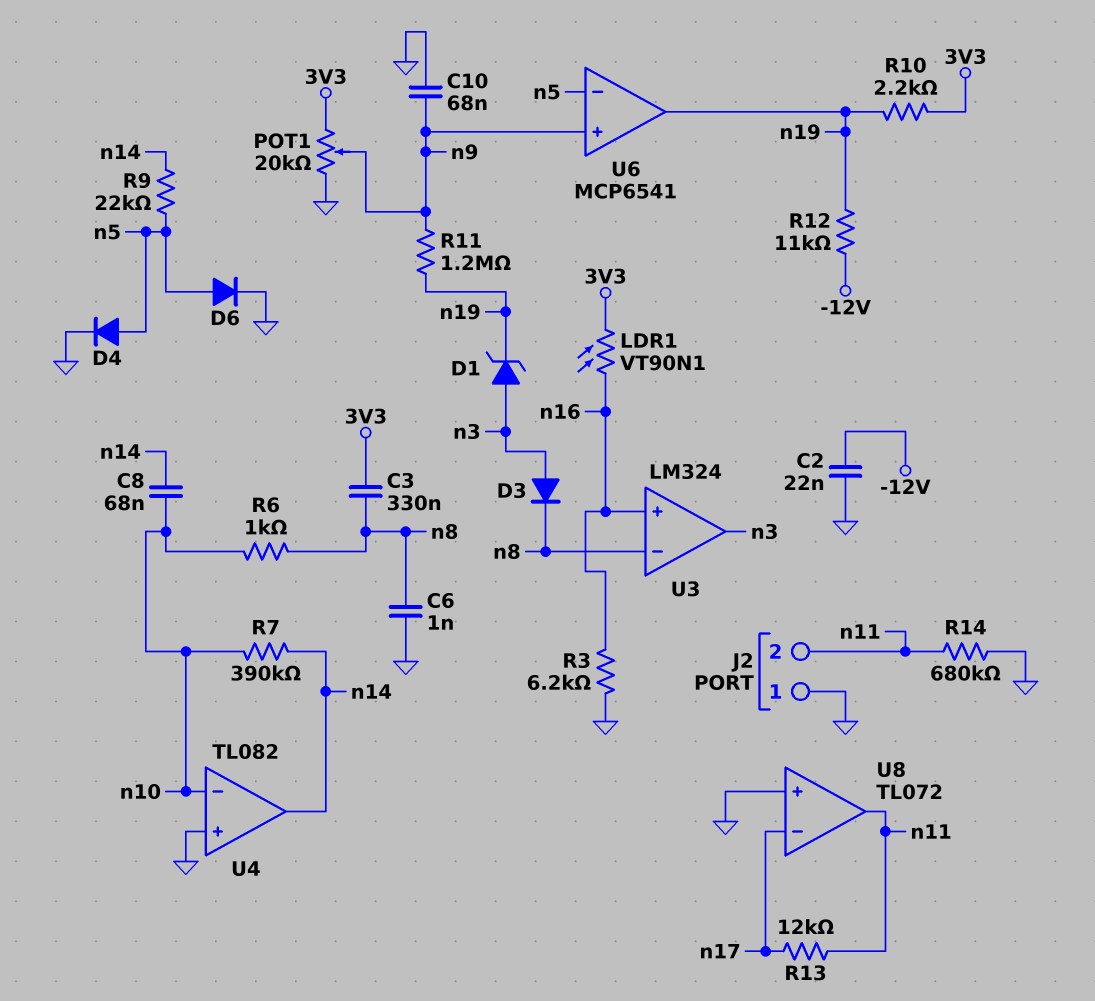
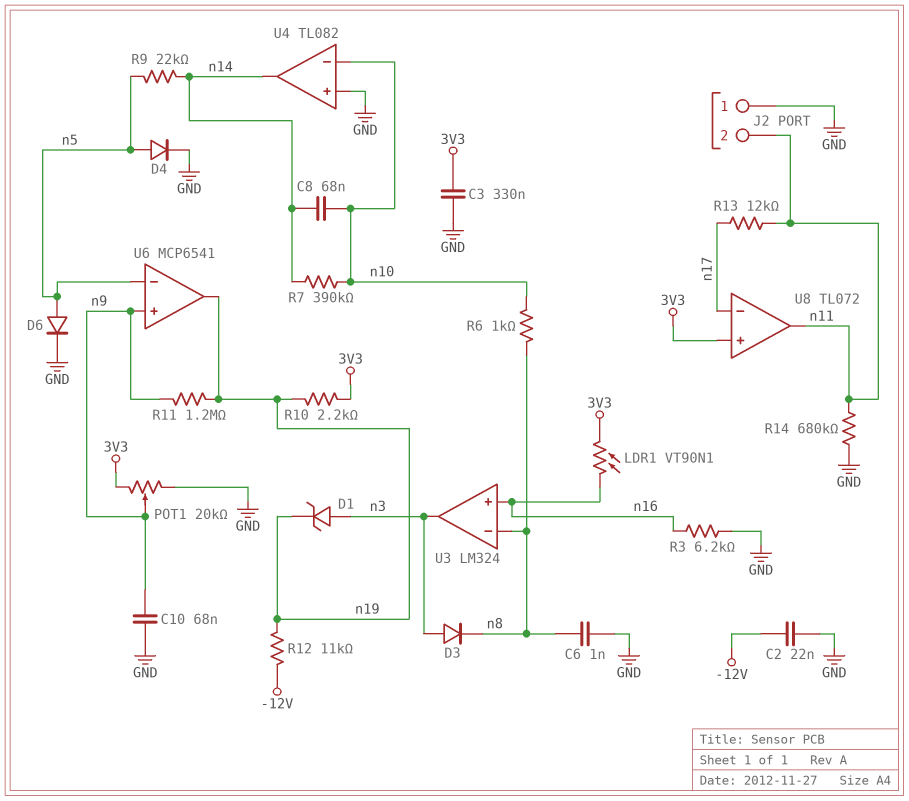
C3: 330nF (3V3, n8) -> 330nF (3V3, GND)
U8 pin in+: GND -> 3V3

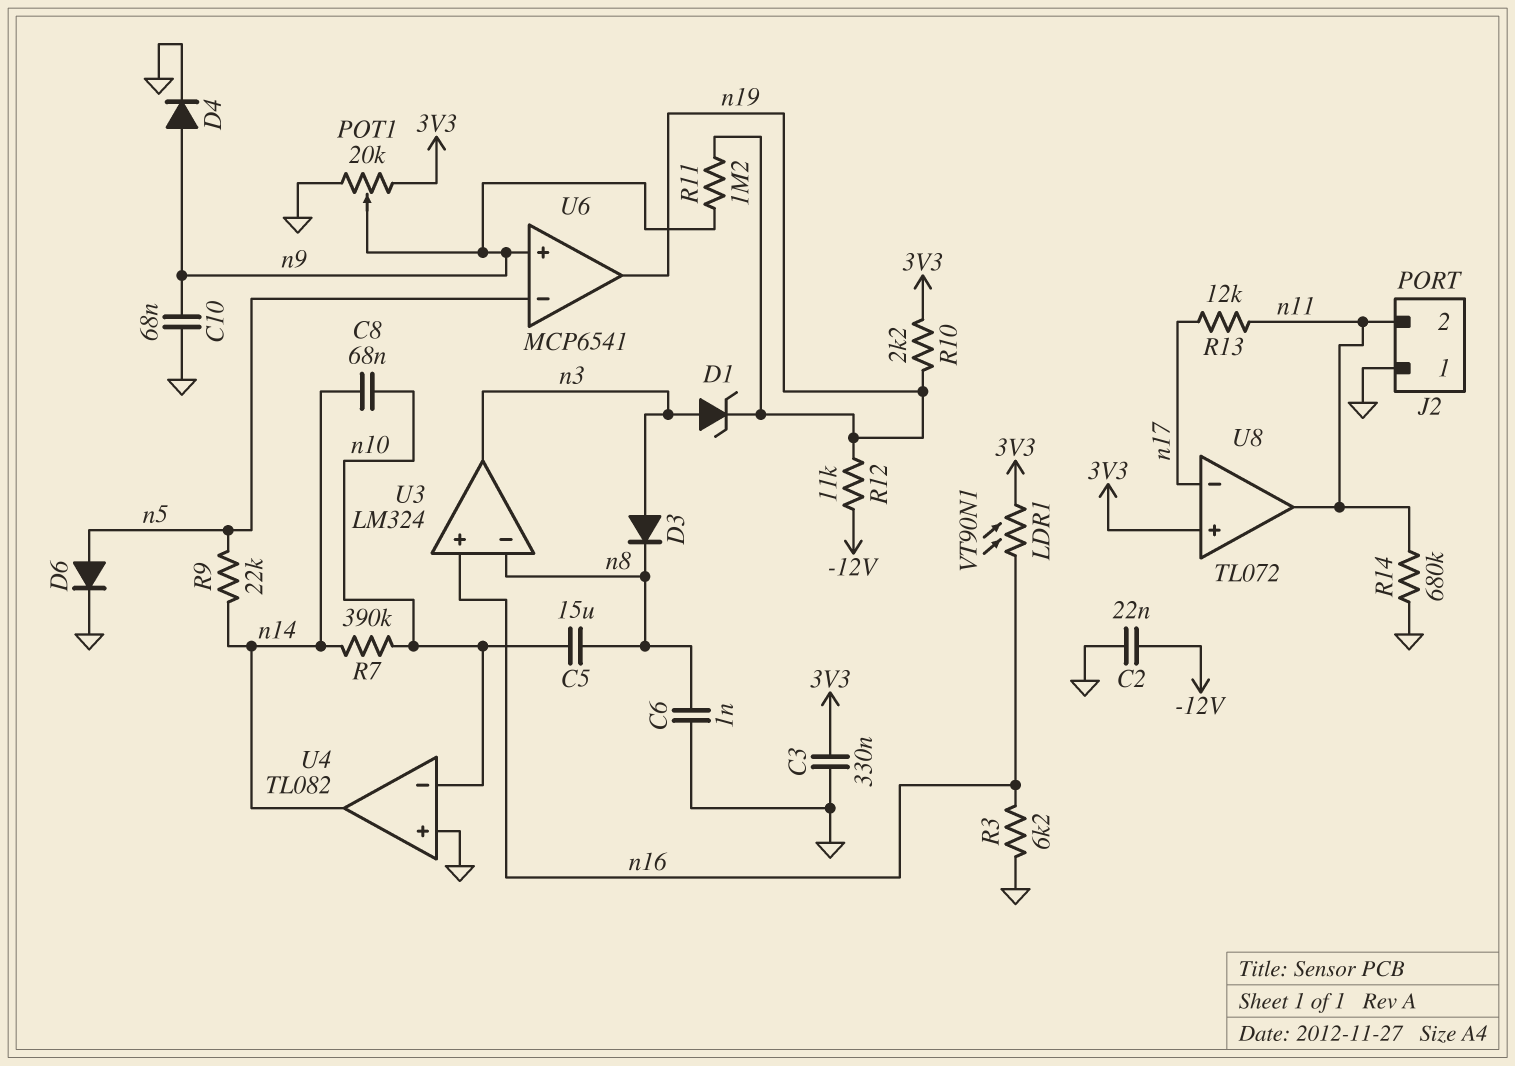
C5: none -> 15uF (n8, n10)
D4: diode (A n5, K GND) -> diode (A n9, K GND)
R6: 1k (n8, n10) -> none

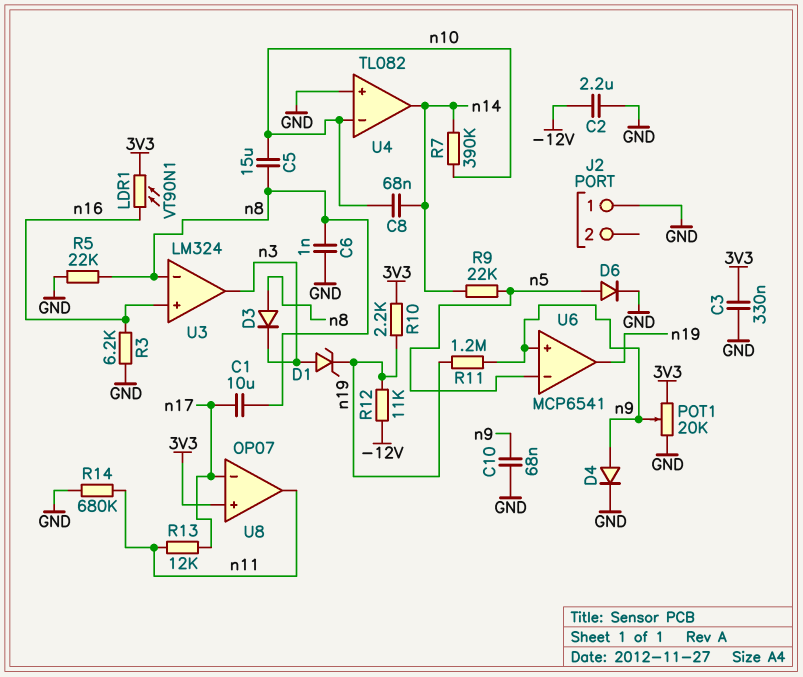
C1: none -> 10uF (n8, n17)
C2: 22nF (-12V, GND) -> 2.2uF (-12V, GND)
D3: diode (A n3, K n8) -> diode (A n8, K n3)
J2 pin 2: n11 -> none
R5: none -> 22k (GND, n8)
U8: TL072 -> OP07

